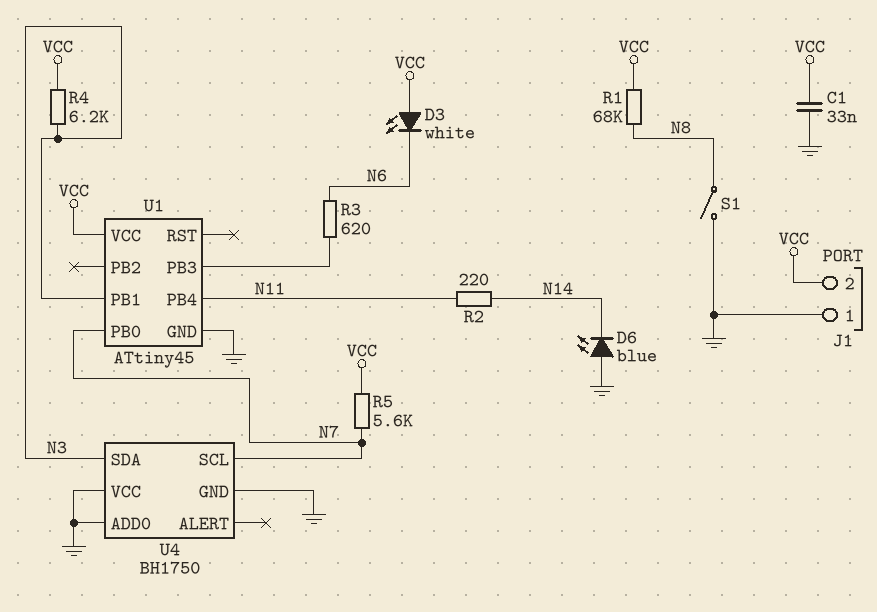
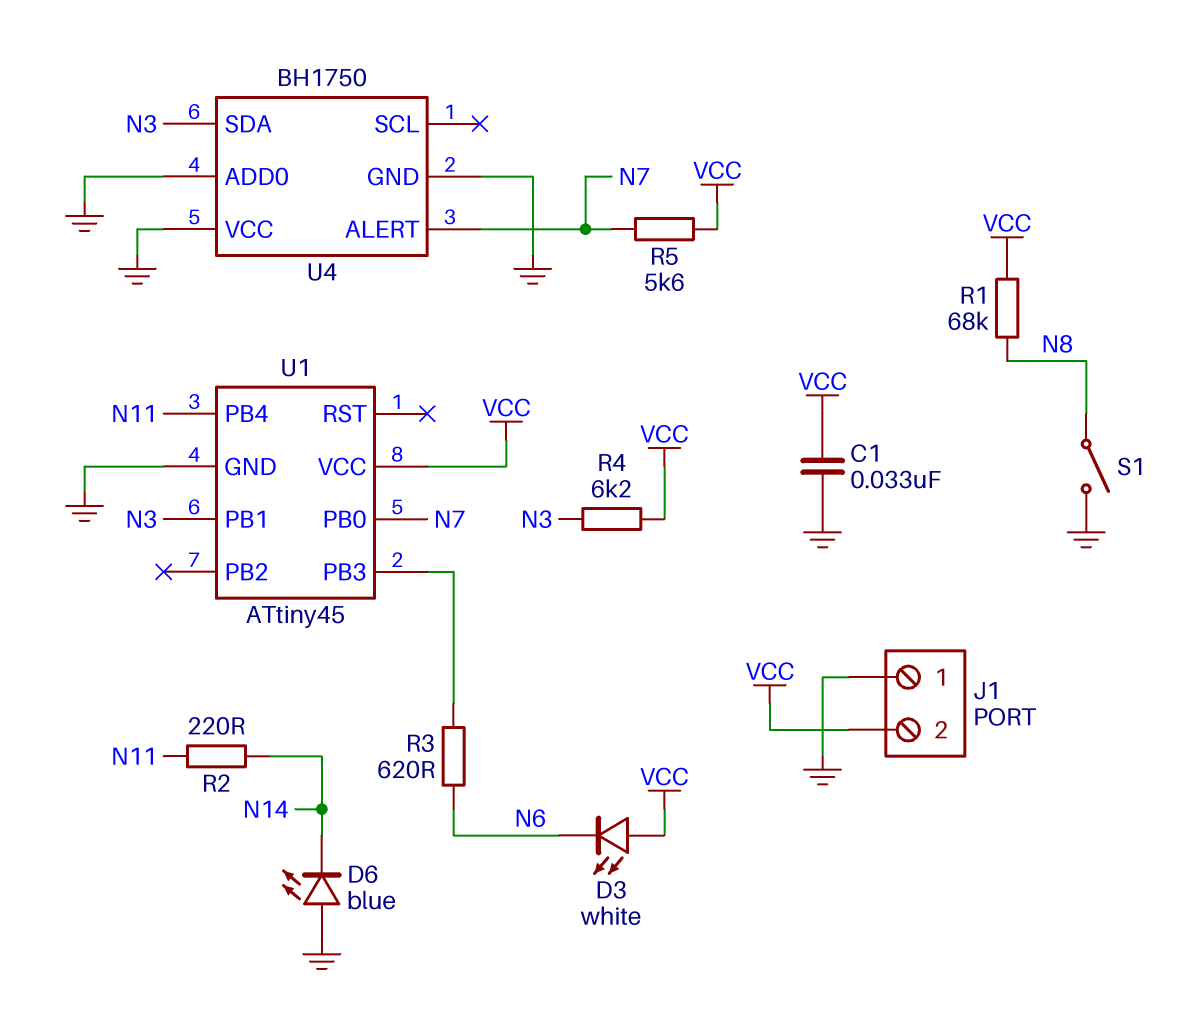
U4 pin ALERT: none -> N7
U4 pin SCL: N7 -> none

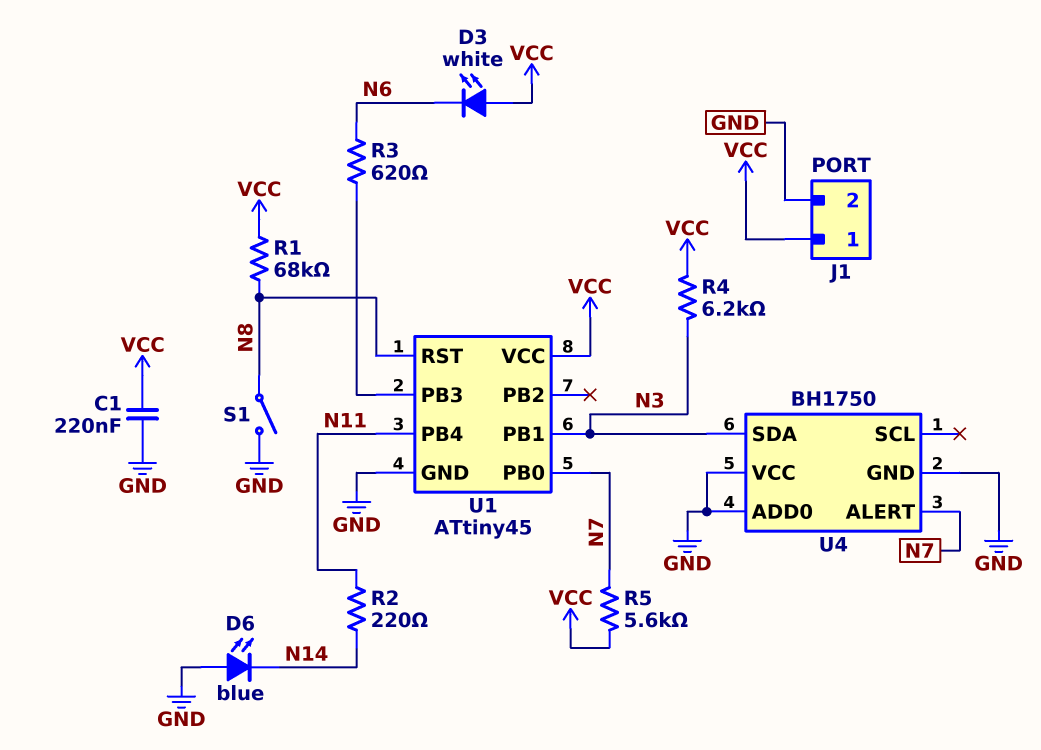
C1: 33nF (GND, VCC) -> 220nF (GND, VCC)
J1 pin 1: GND -> VCC
J1 pin 2: VCC -> GND
U1 pin RST: none -> N8

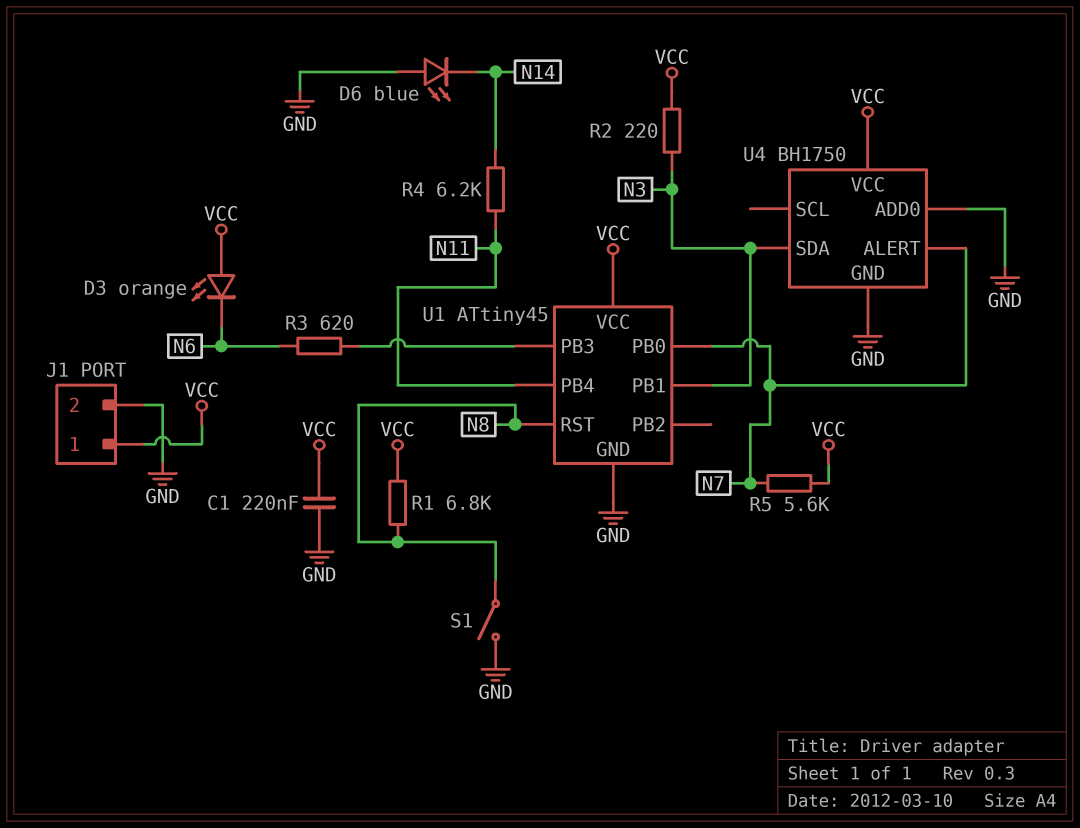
D3: LED white (A VCC, K N6) -> LED orange (A VCC, K N6)
R1: 68k (N8, VCC) -> 6.8k (N8, VCC)
R2: 220 (N11, N14) -> 220 (N3, VCC)
R4: 6.2k (N3, VCC) -> 6.2k (N11, N14)
U4 pin VCC: GND -> VCC

